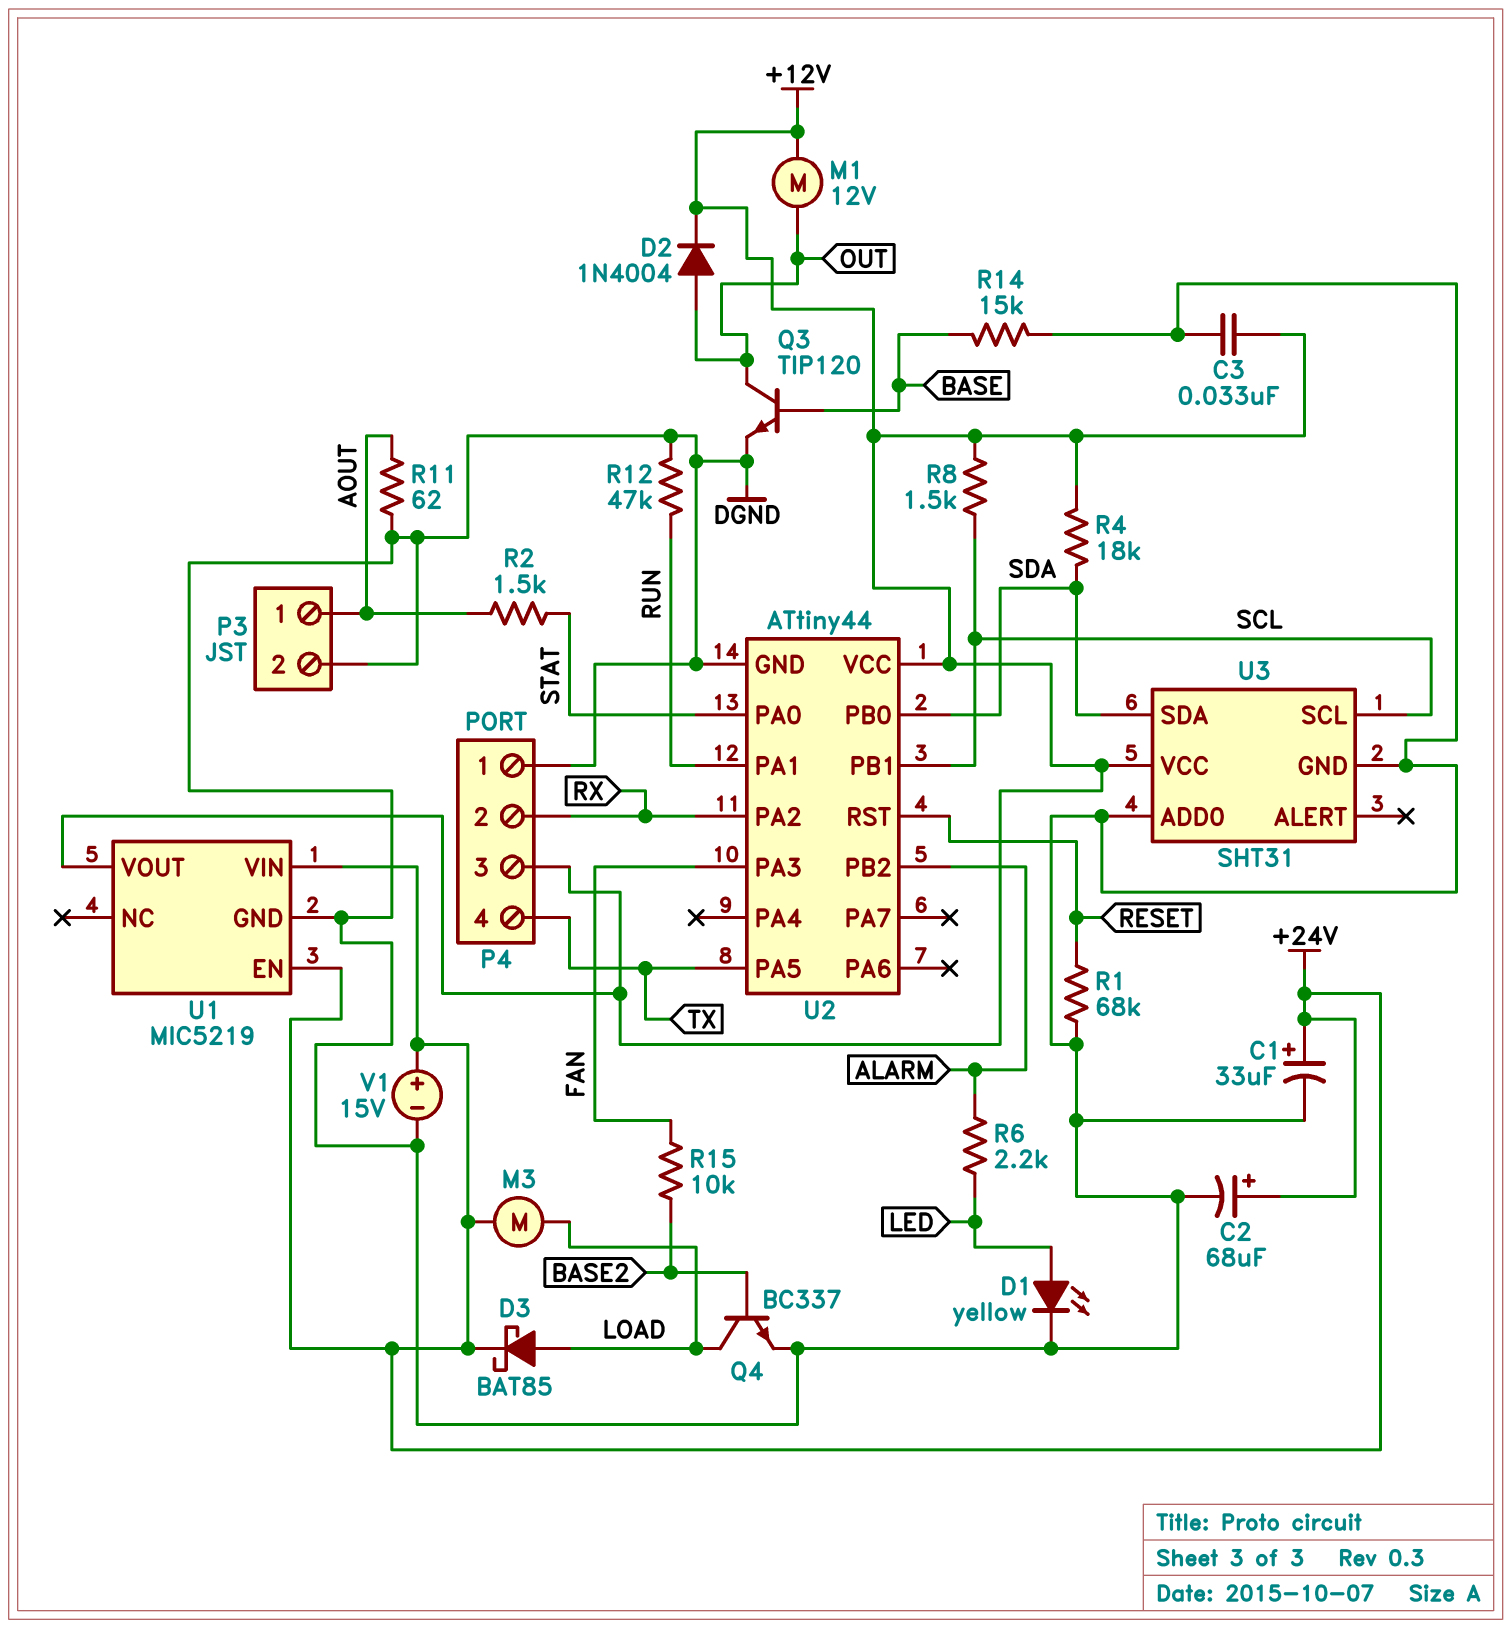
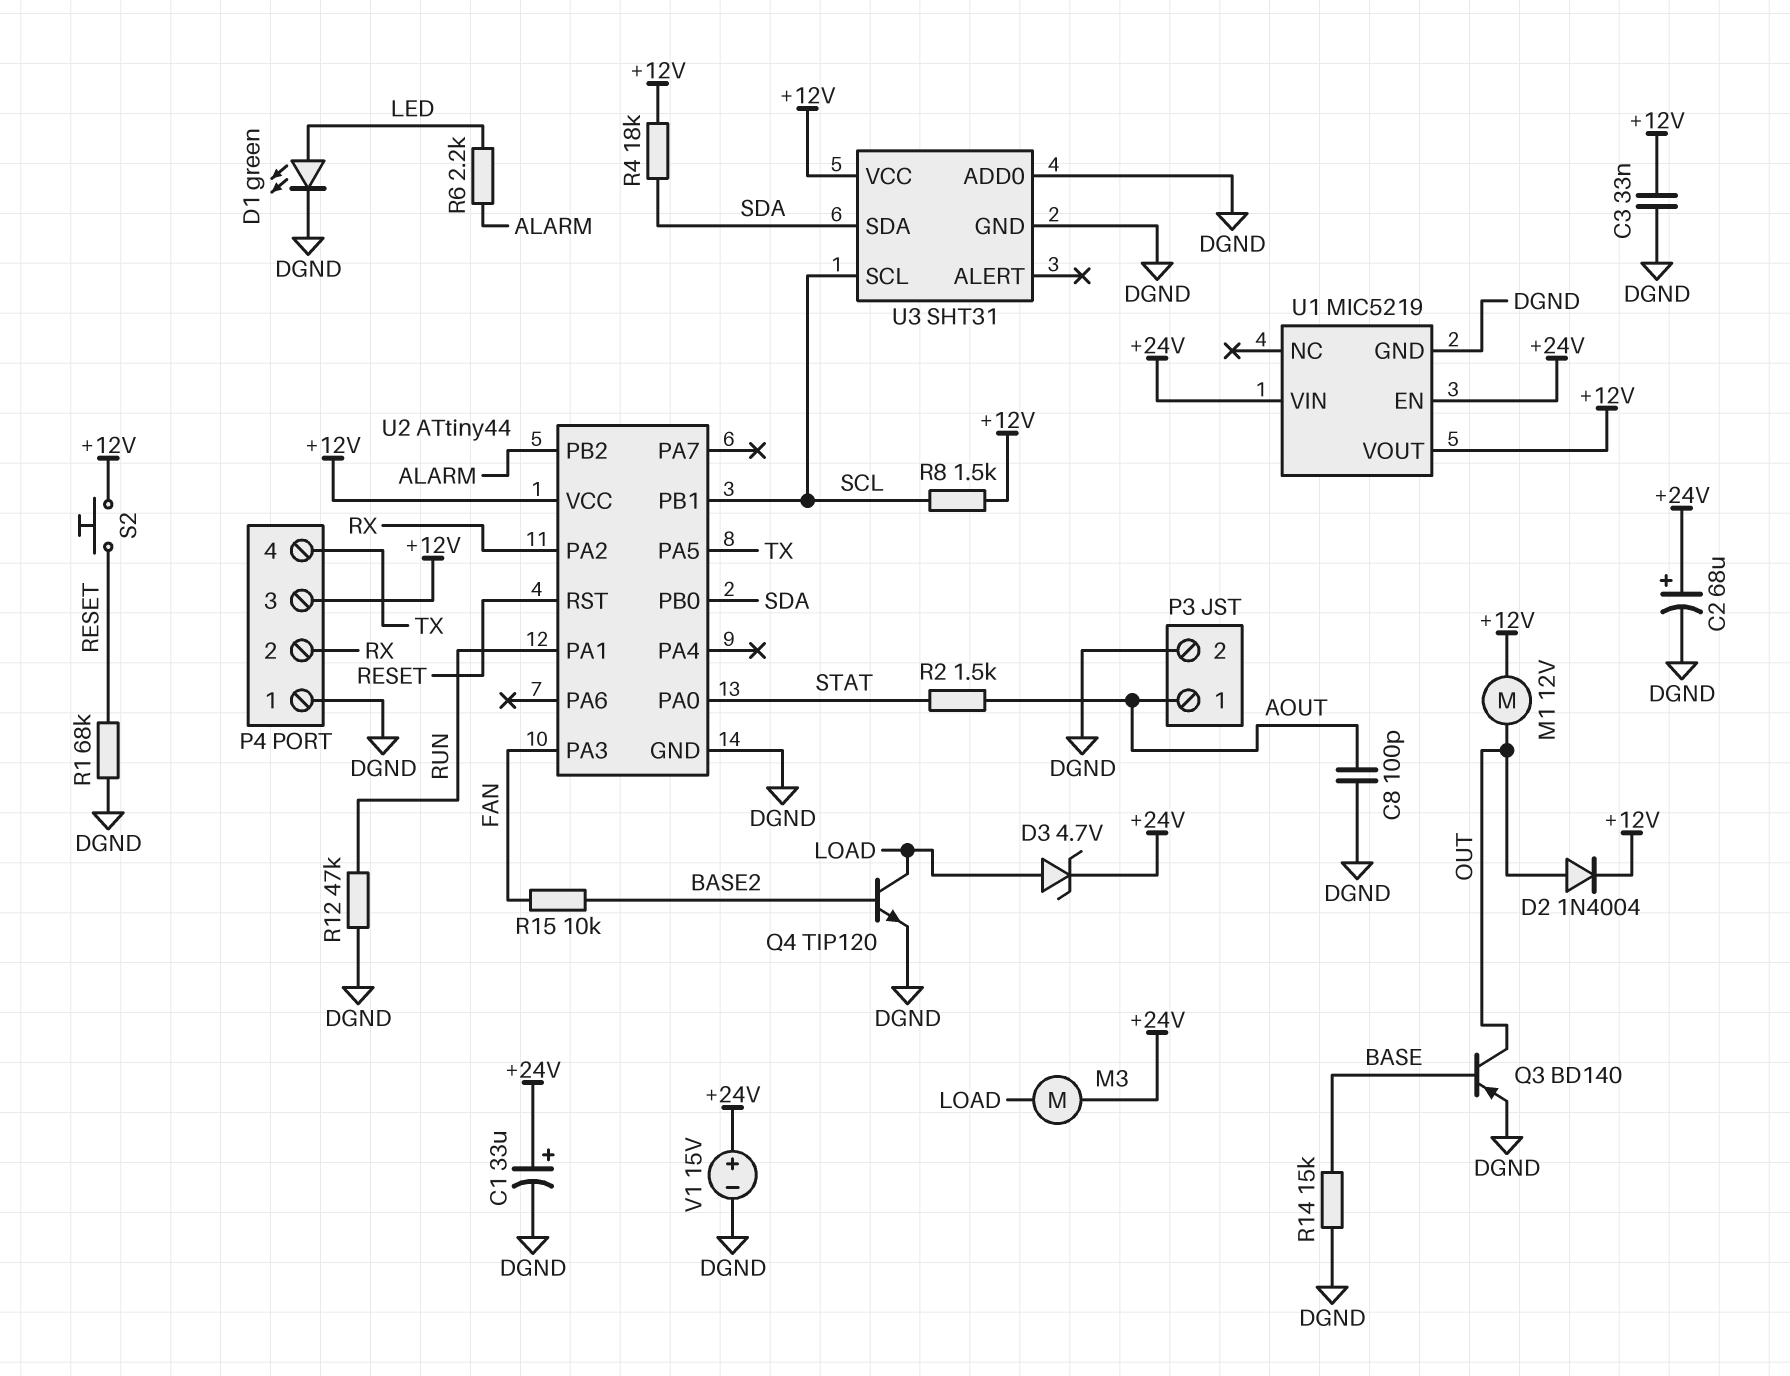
C8: none -> 100pF (AOUT, DGND)
D1: LED yellow (A LED, K DGND) -> LED green (A LED, K DGND)
D3: schottky BAT85 (A LOAD, K +24V) -> zener 4.7V (A LOAD, K +24V)
Q3: NPN TIP120 (B BASE, C OUT, E DGND) -> PNP BD140 (B BASE, C OUT, E DGND)
Q4: NPN BC337 (B BASE2, C LOAD, E DGND) -> NPN TIP120 (B BASE2, C LOAD, E DGND)
R11: 62 (AOUT, DGND) -> none
S2: none -> button (+12V, RESET)

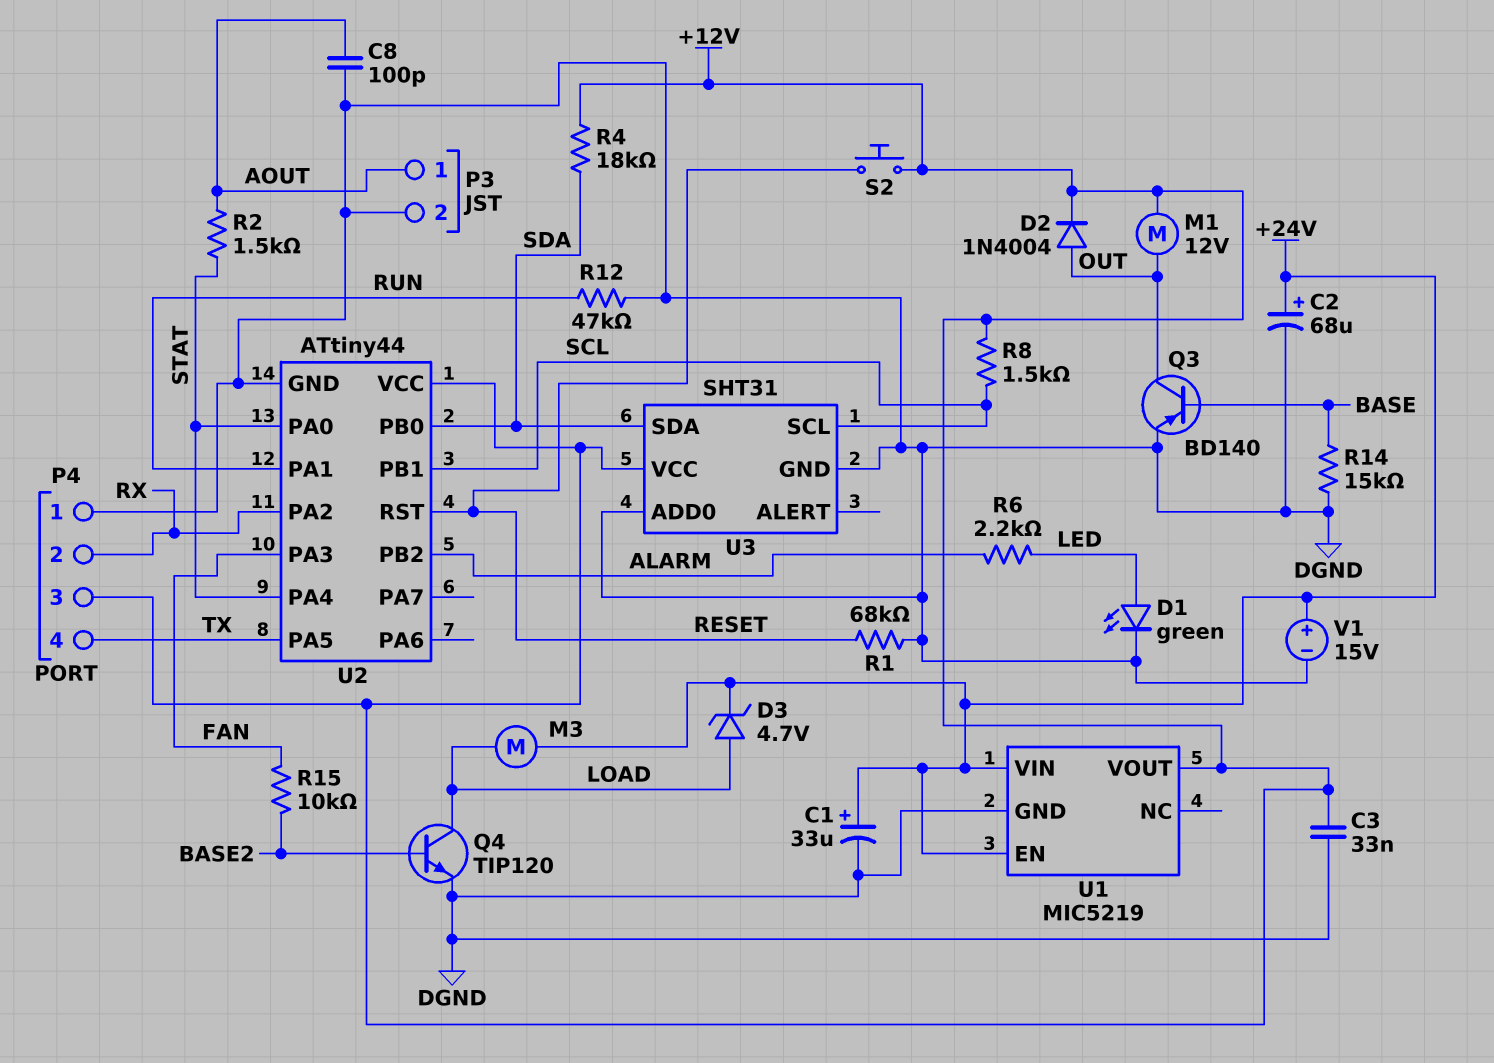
U2 pin PA4: none -> STAT

